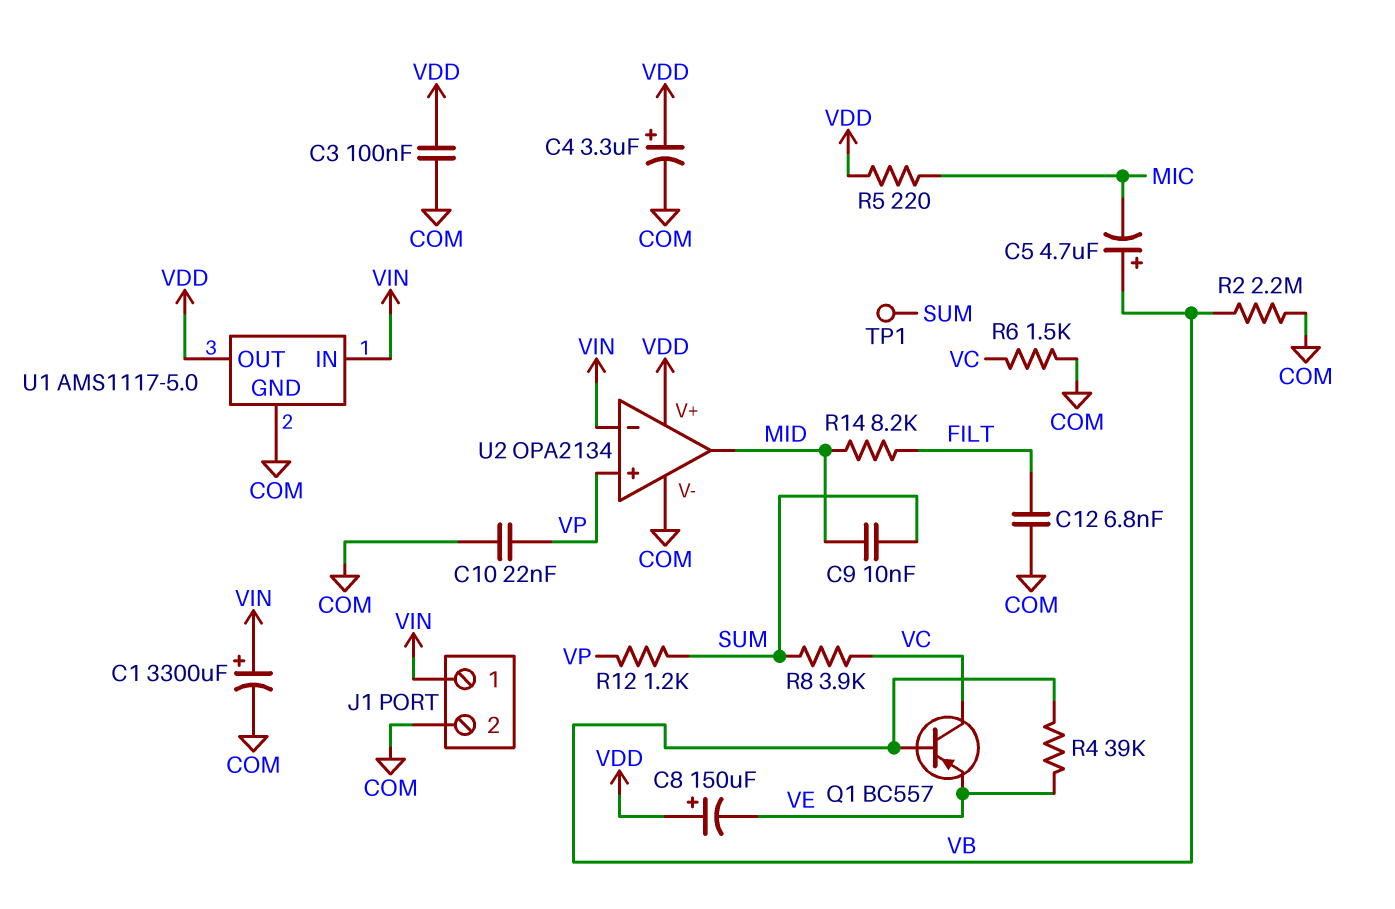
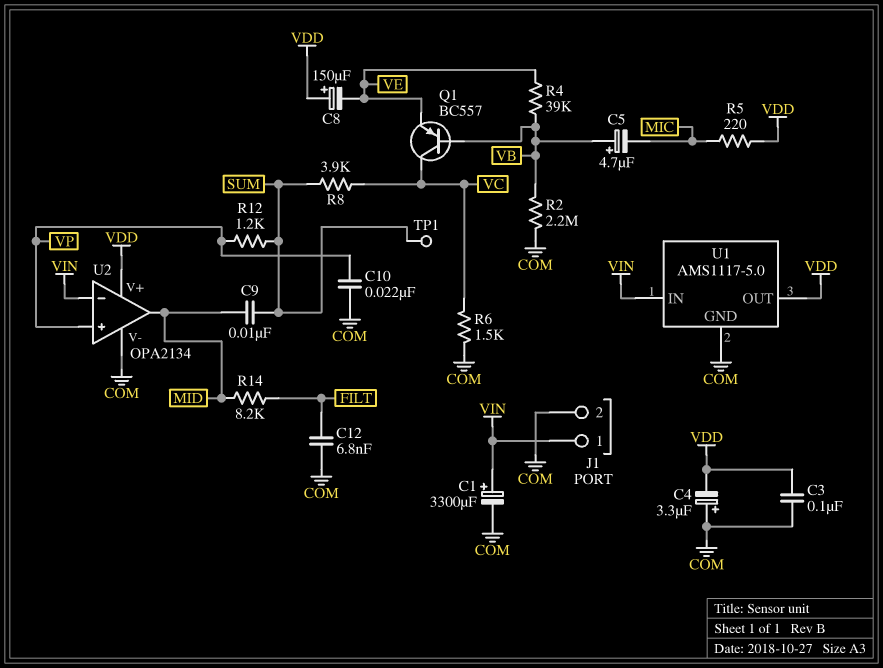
C4: 3.3uF (plus VDD, minus COM) -> 3.3uF (plus COM, minus VDD)

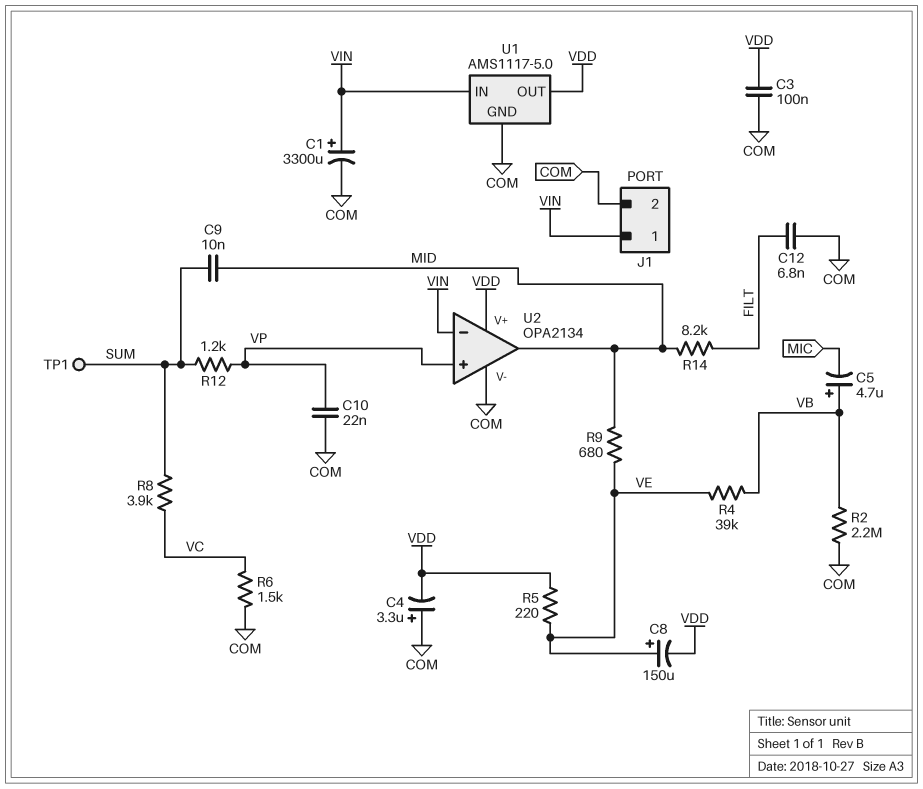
C8: 150uF (plus VDD, minus VE) -> 150uF (plus VE, minus VDD)
Q1: PNP BC557 (B VB, C VC, E VE) -> none
R5: 220 (MIC, VDD) -> 220 (VDD, VE)
R9: none -> 680 (MID, VE)

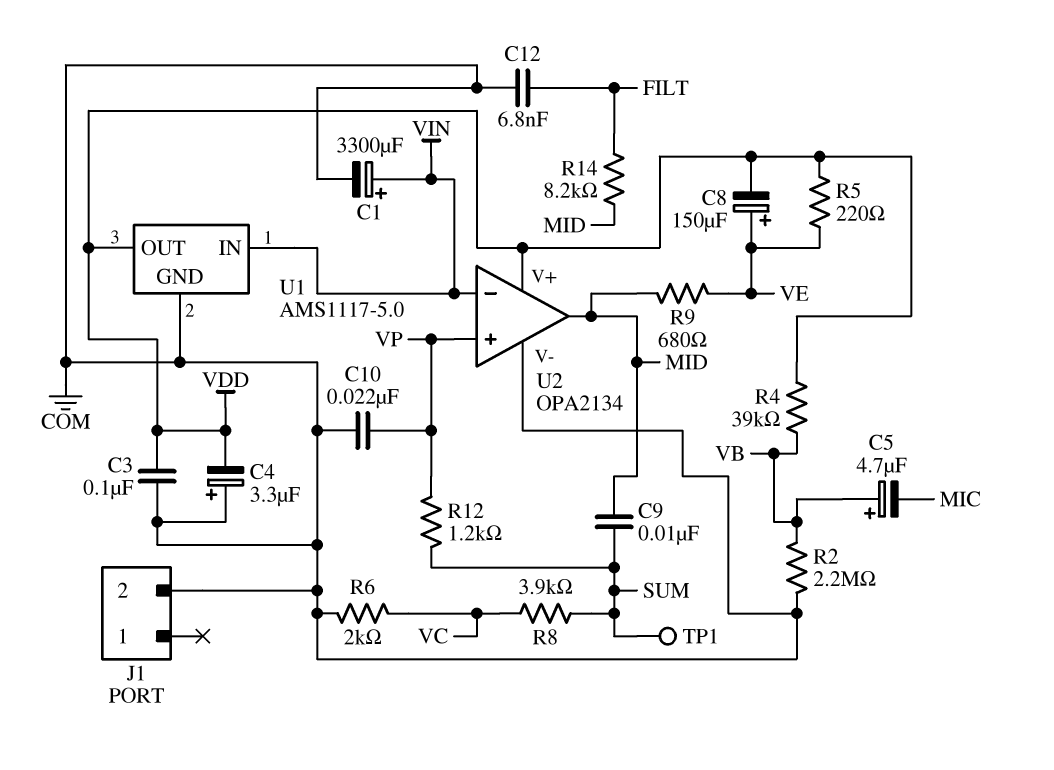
J1 pin 1: VIN -> none
R4: 39k (VB, VE) -> 39k (VB, VDD)
R6: 1.5k (COM, VC) -> 2k (COM, VC)

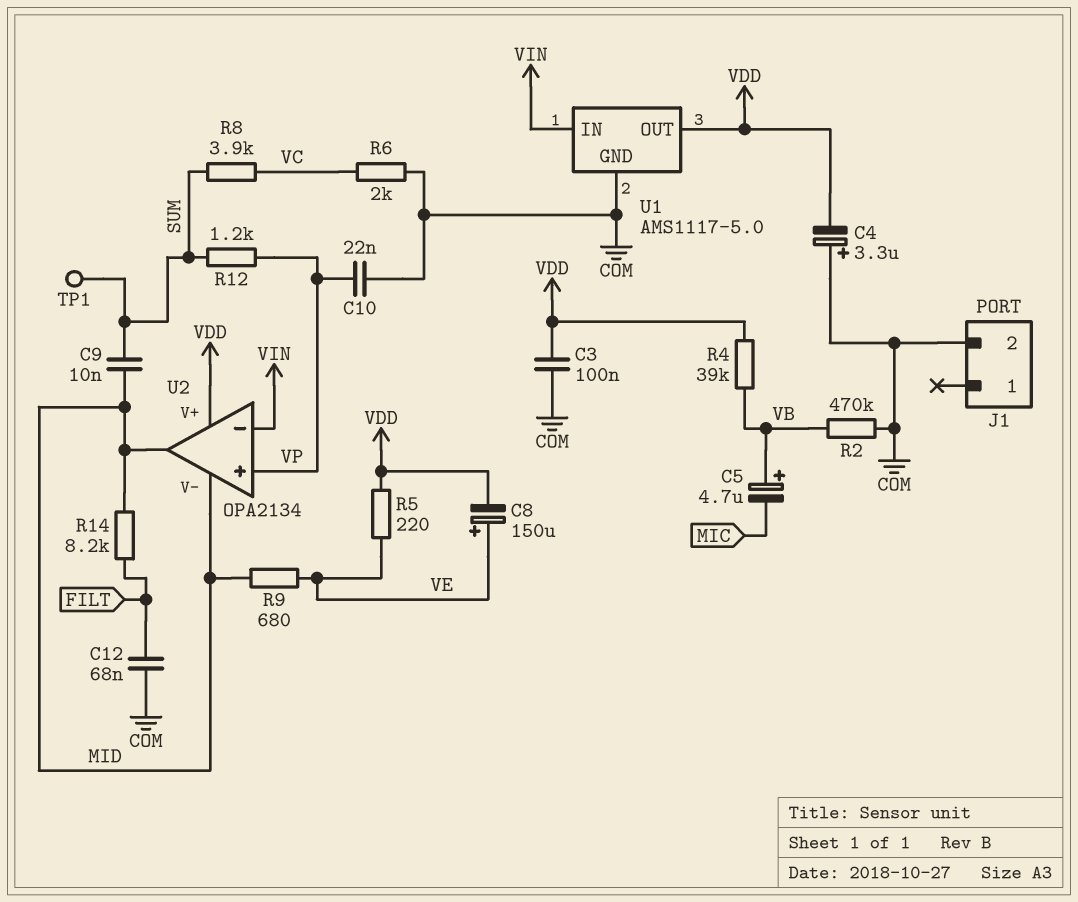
C1: 3300uF (plus VIN, minus COM) -> none
C12: 6.8nF (COM, FILT) -> 68nF (COM, FILT)
R2: 2.2M (COM, VB) -> 470k (COM, VB)
U2 pin V-: COM -> MID

